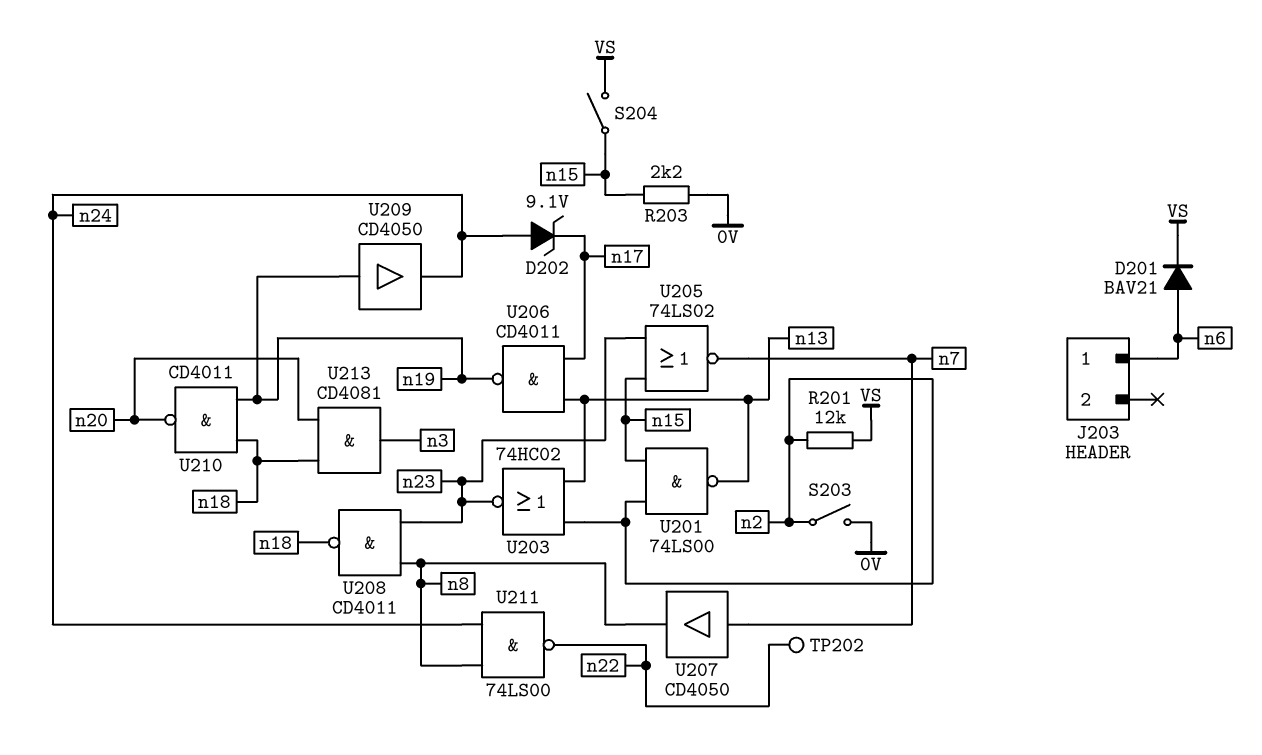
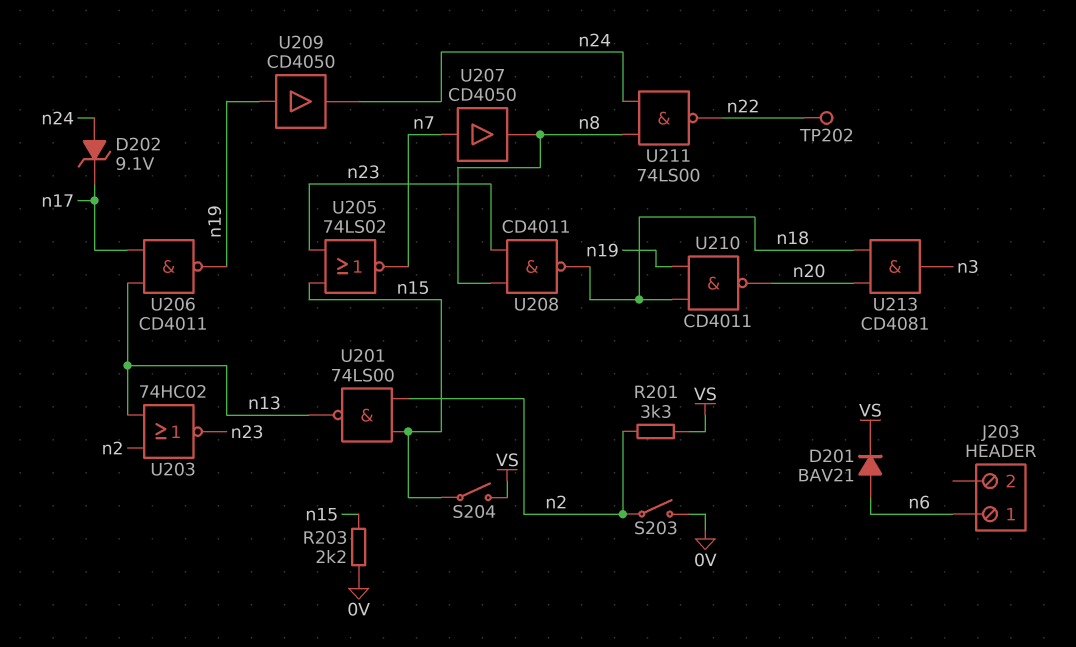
R201: 12k (VS, n2) -> 3.3k (VS, n2)

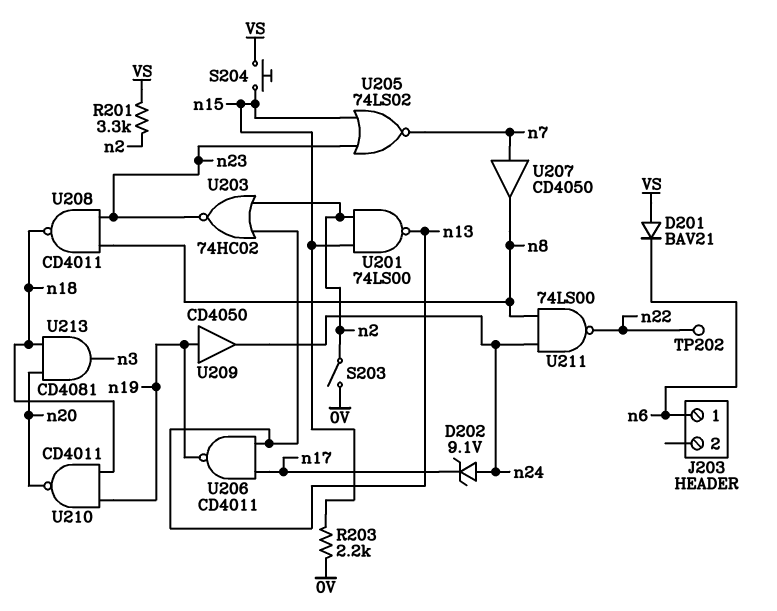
D201: diode BAV21 (A n6, K VS) -> diode BAV21 (A VS, K n6)
S204: switch (VS, n15) -> button (VS, n15)

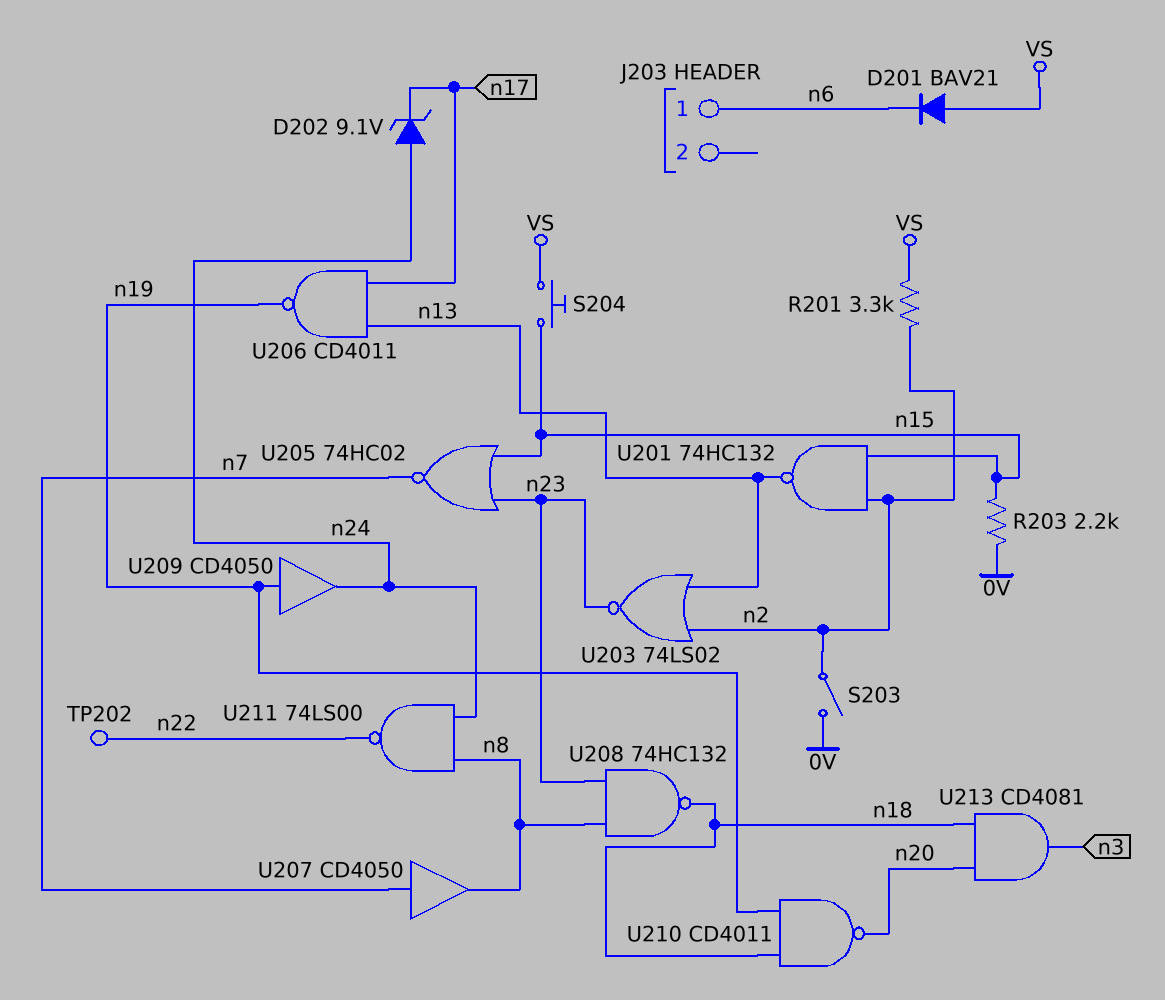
U201: NAND 74LS00 (in n2, in n15, out n13) -> NAND 74HC132 (in n2, in n15, out n13)
U203: NOR 74HC02 (in n2, in n13, out n23) -> NOR 74LS02 (in n2, in n13, out n23)
U205: NOR 74LS02 (in n15, in n23, out n7) -> NOR 74HC02 (in n15, in n23, out n7)
U208: NAND CD4011 (in n8, in n23, out n18) -> NAND 74HC132 (in n8, in n23, out n18)

